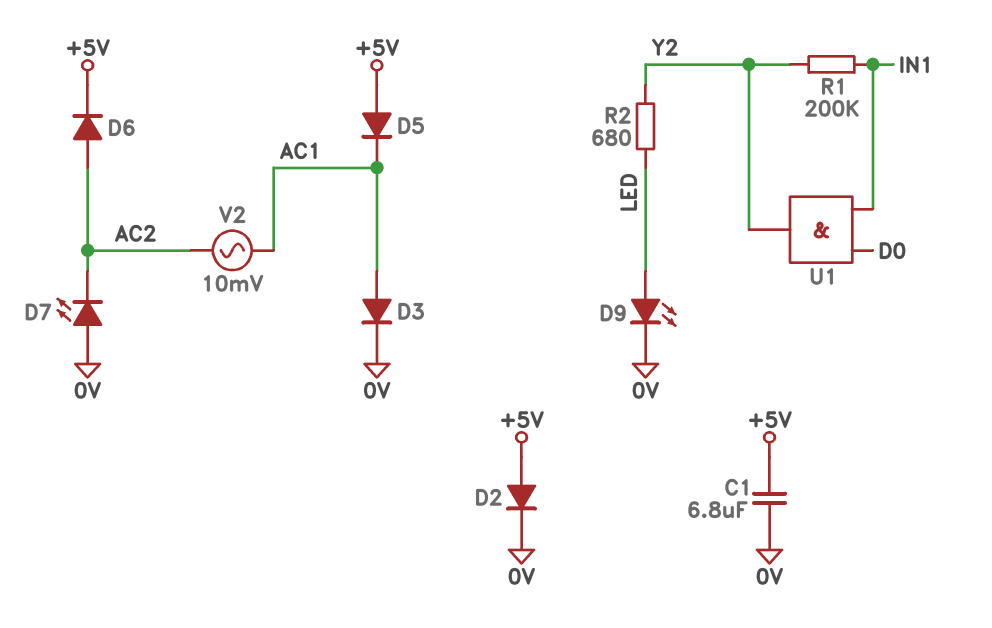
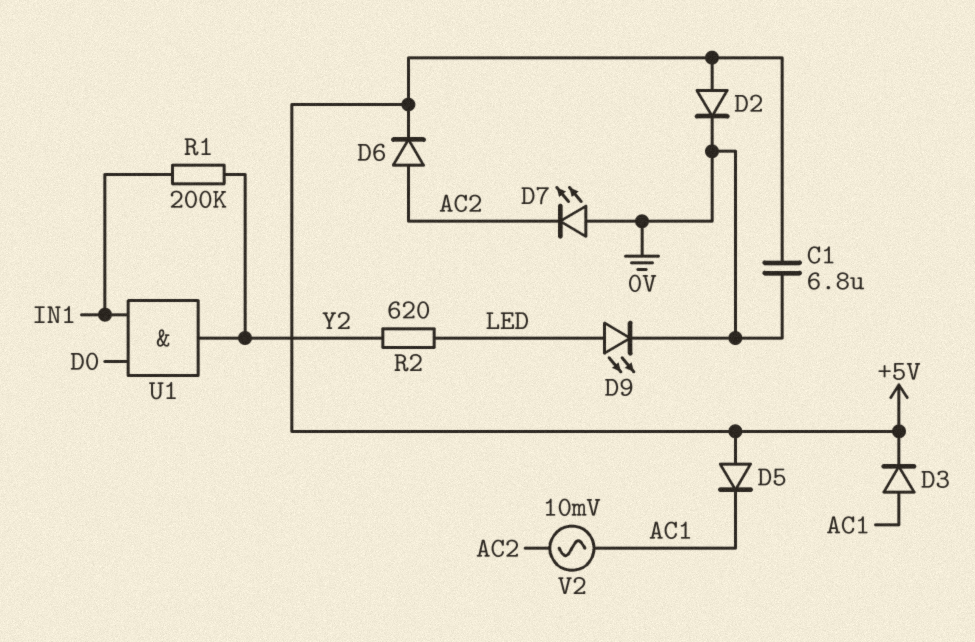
D3: diode (A AC1, K 0V) -> diode (A AC1, K +5V)
R2: 680 (LED, Y2) -> 620 (LED, Y2)

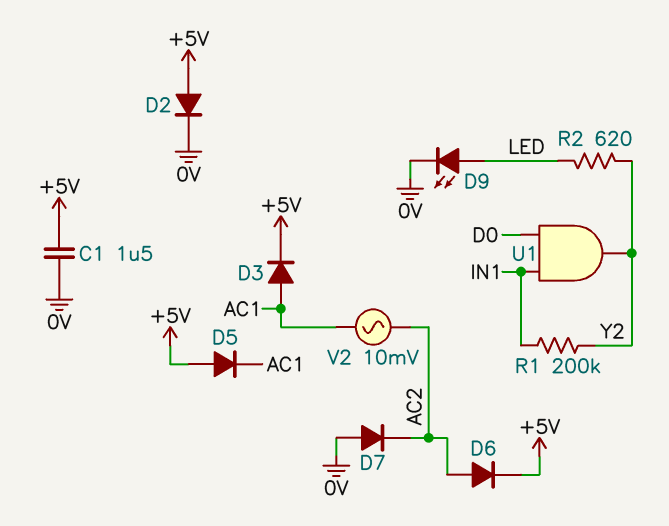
C1: 6.8uF (+5V, 0V) -> 1.5uF (+5V, 0V)
D7: LED (A 0V, K AC2) -> diode (A 0V, K AC2)

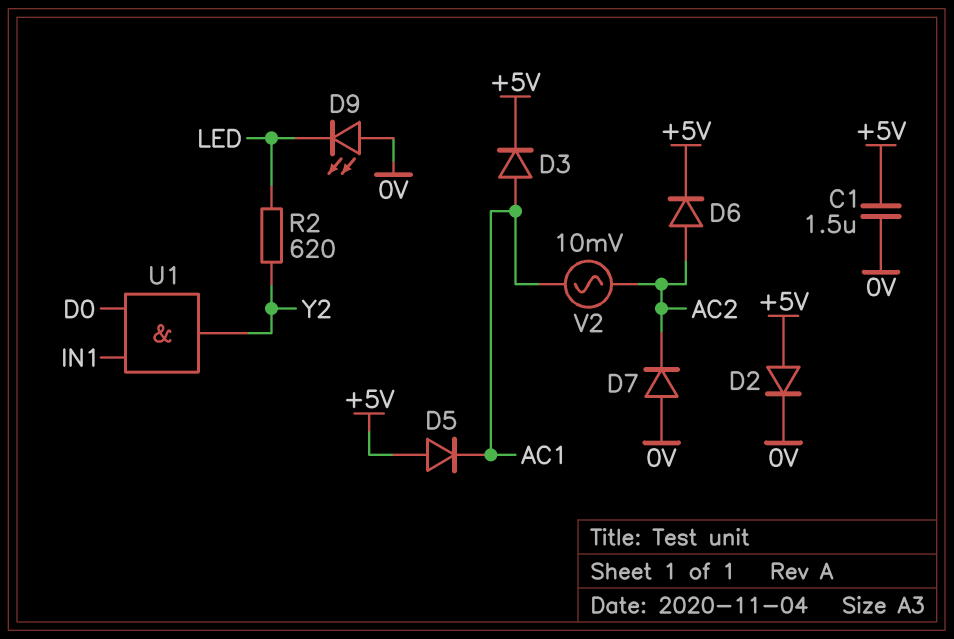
D9: LED (A LED, K 0V) -> LED (A 0V, K LED)
R1: 200k (IN1, Y2) -> none

